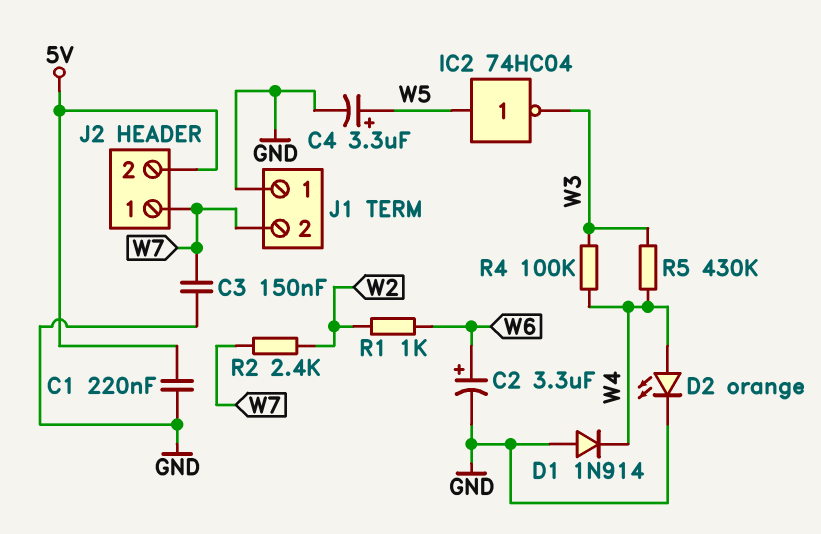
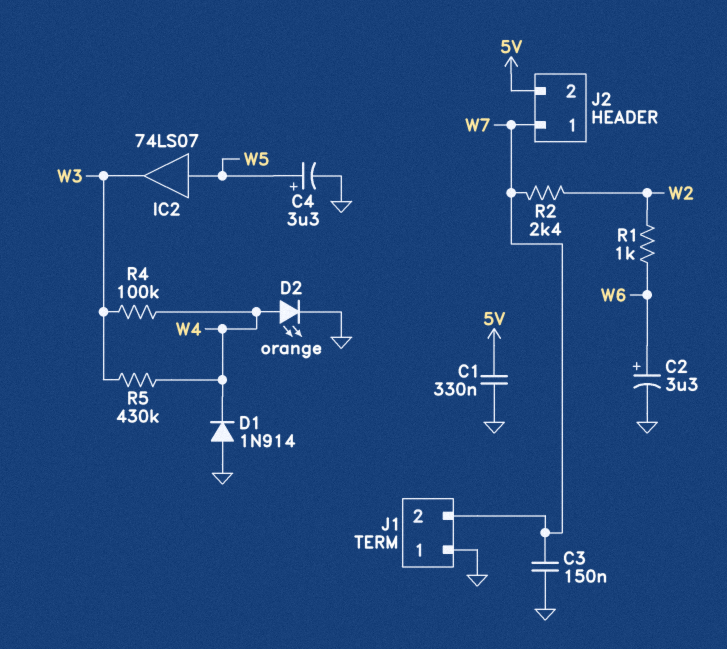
C1: 220nF (5V, GND) -> 330nF (5V, GND)
IC2: NOT 74HC04 (in W5, out W3) -> buffer 74LS07 (in W5, out W3)

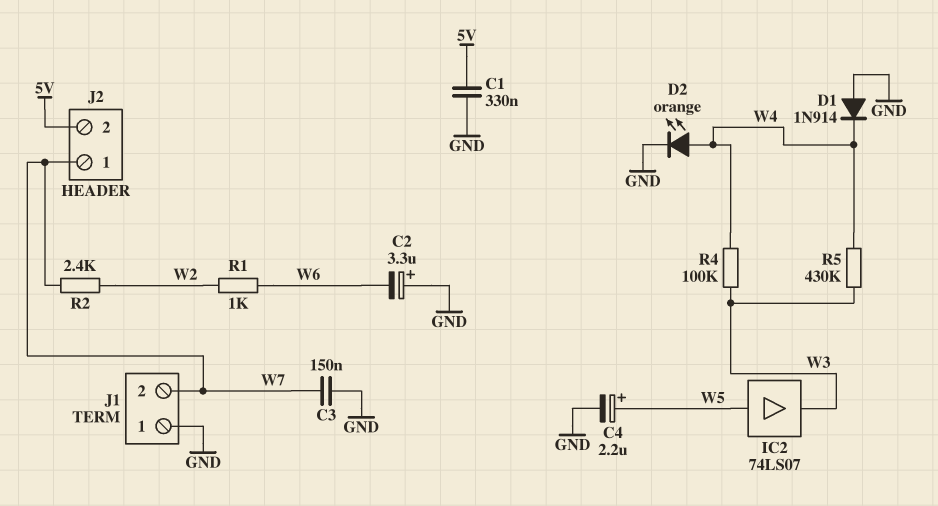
C2: 3.3uF (plus W6, minus GND) -> 3.3uF (plus GND, minus W6)
C4: 3.3uF (plus W5, minus GND) -> 2.2uF (plus W5, minus GND)

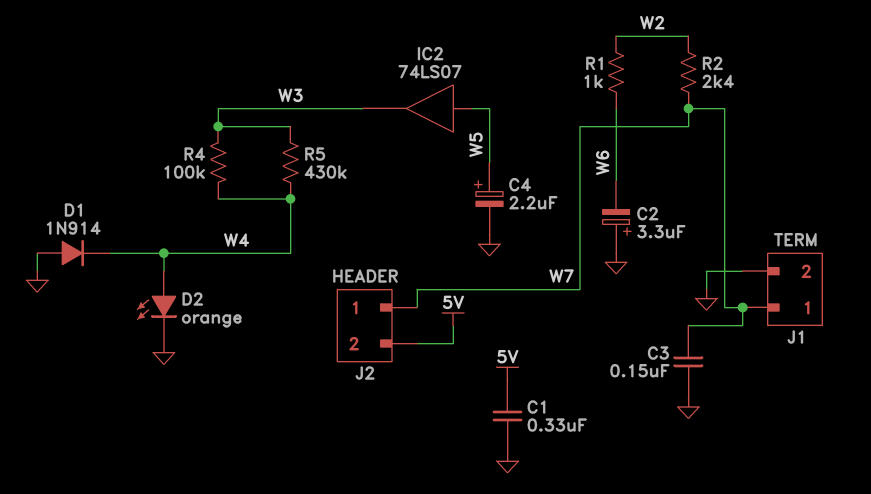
J1 pin 1: GND -> W7
J1 pin 2: W7 -> GND

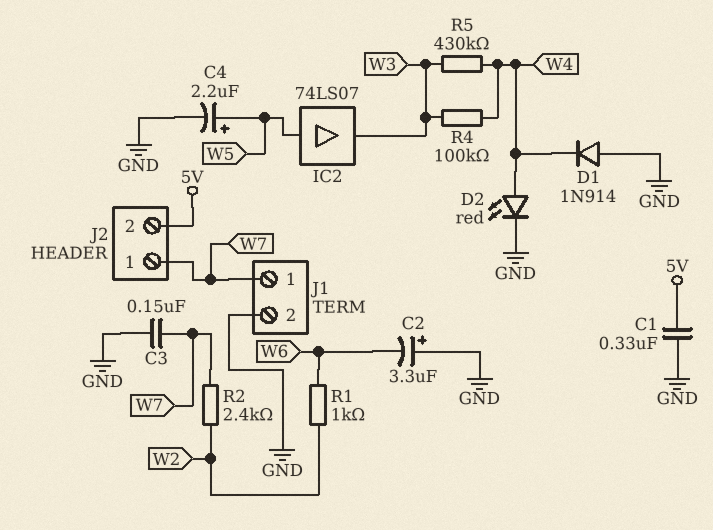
D2: LED orange (A W4, K GND) -> LED red (A W4, K GND)

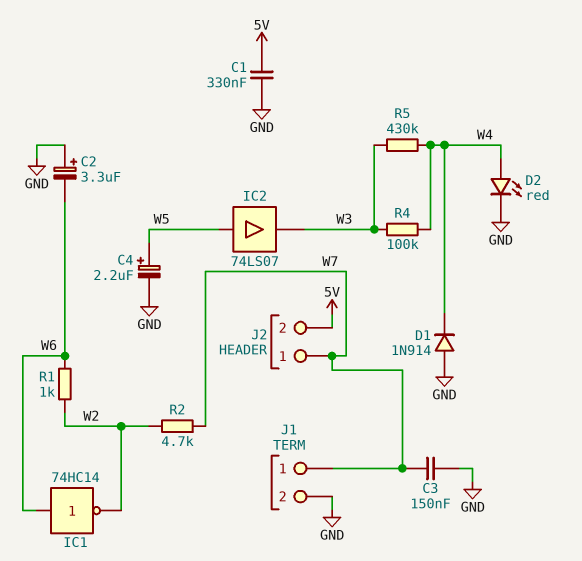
IC1: none -> NOT 74HC14 (in W6, out W2)
R2: 2.4k (W2, W7) -> 4.7k (W2, W7)

